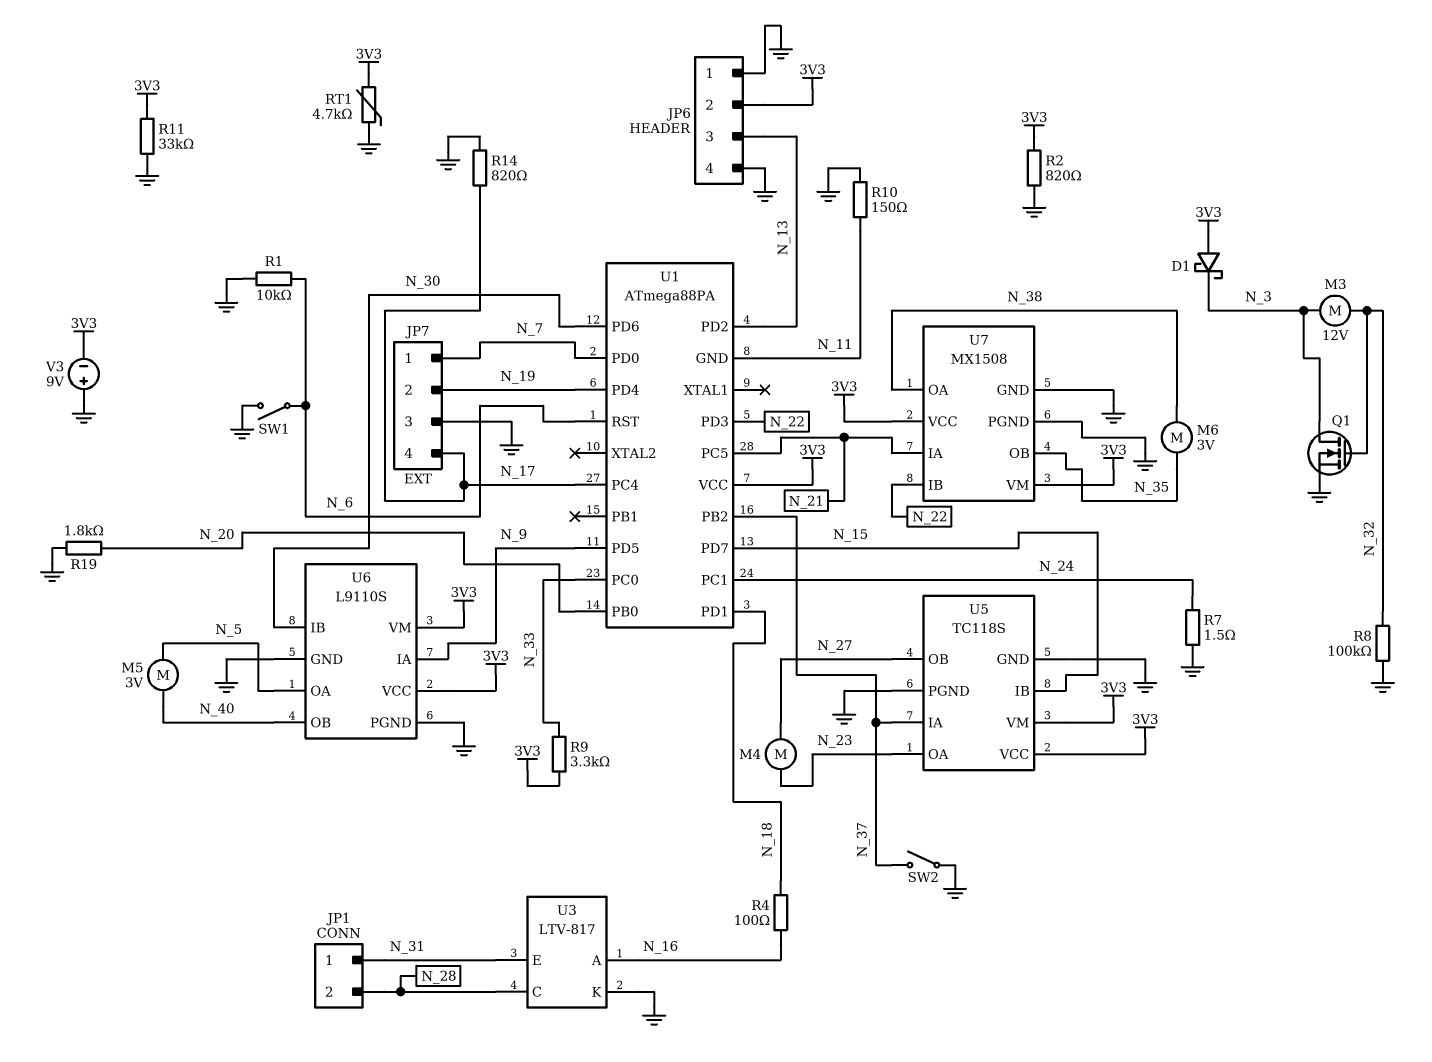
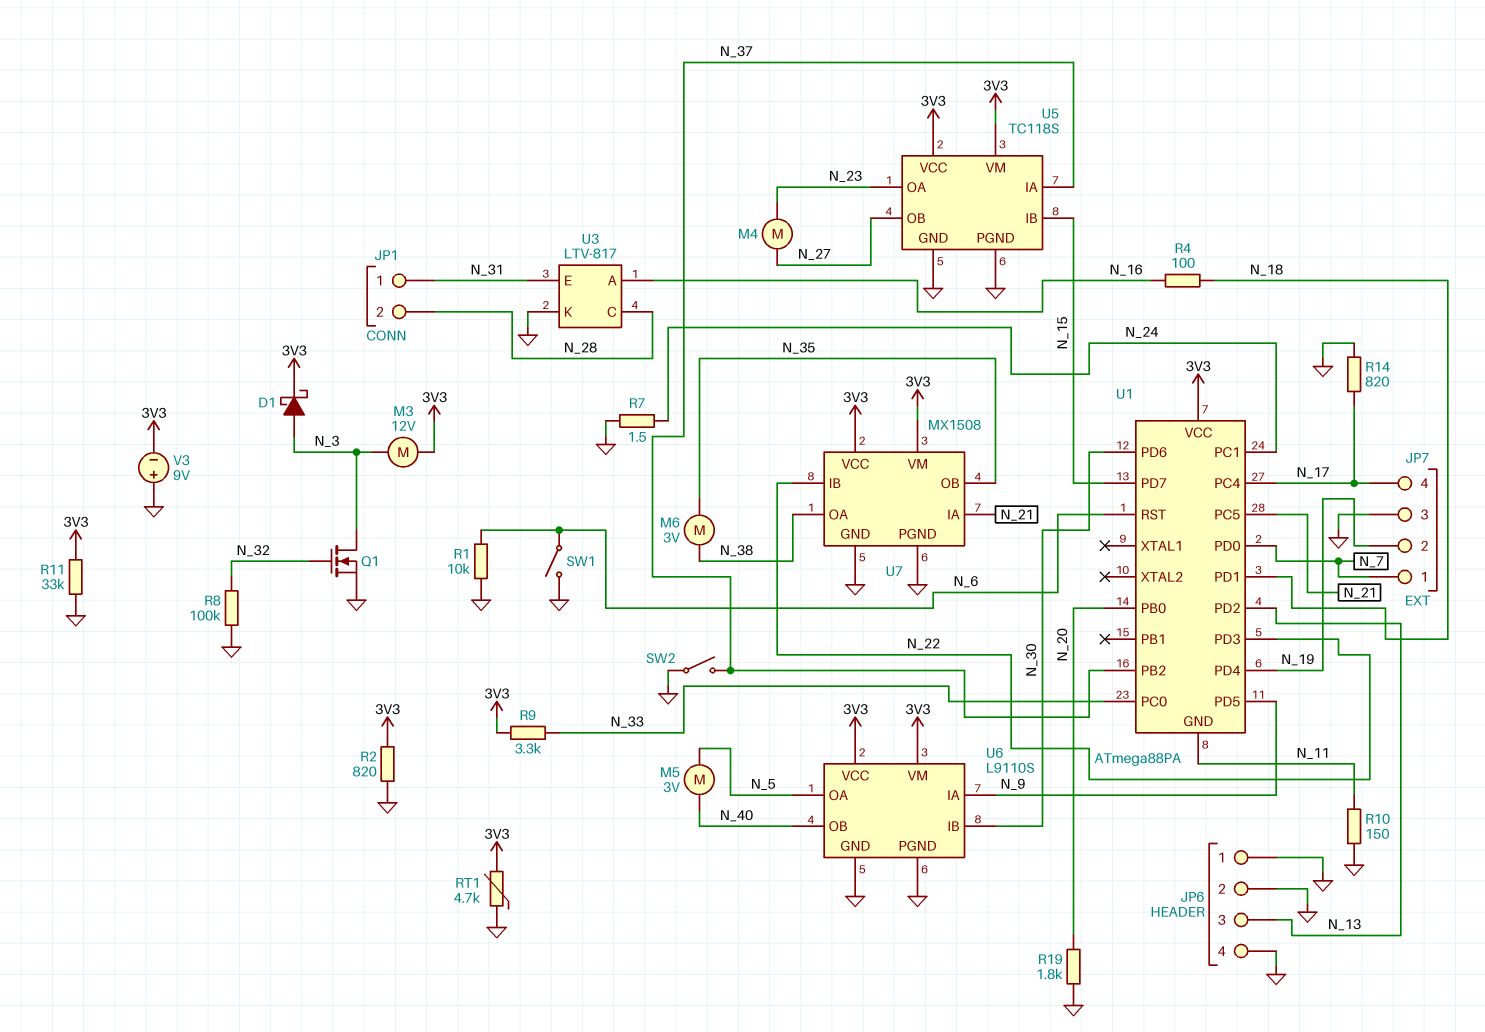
D1: schottky (A 3V3, K N_3) -> schottky (A N_3, K 3V3)
JP6 pin 2: 3V3 -> GND
M3: motor 12V (N_3, N_32) -> motor 12V (3V3, N_3)

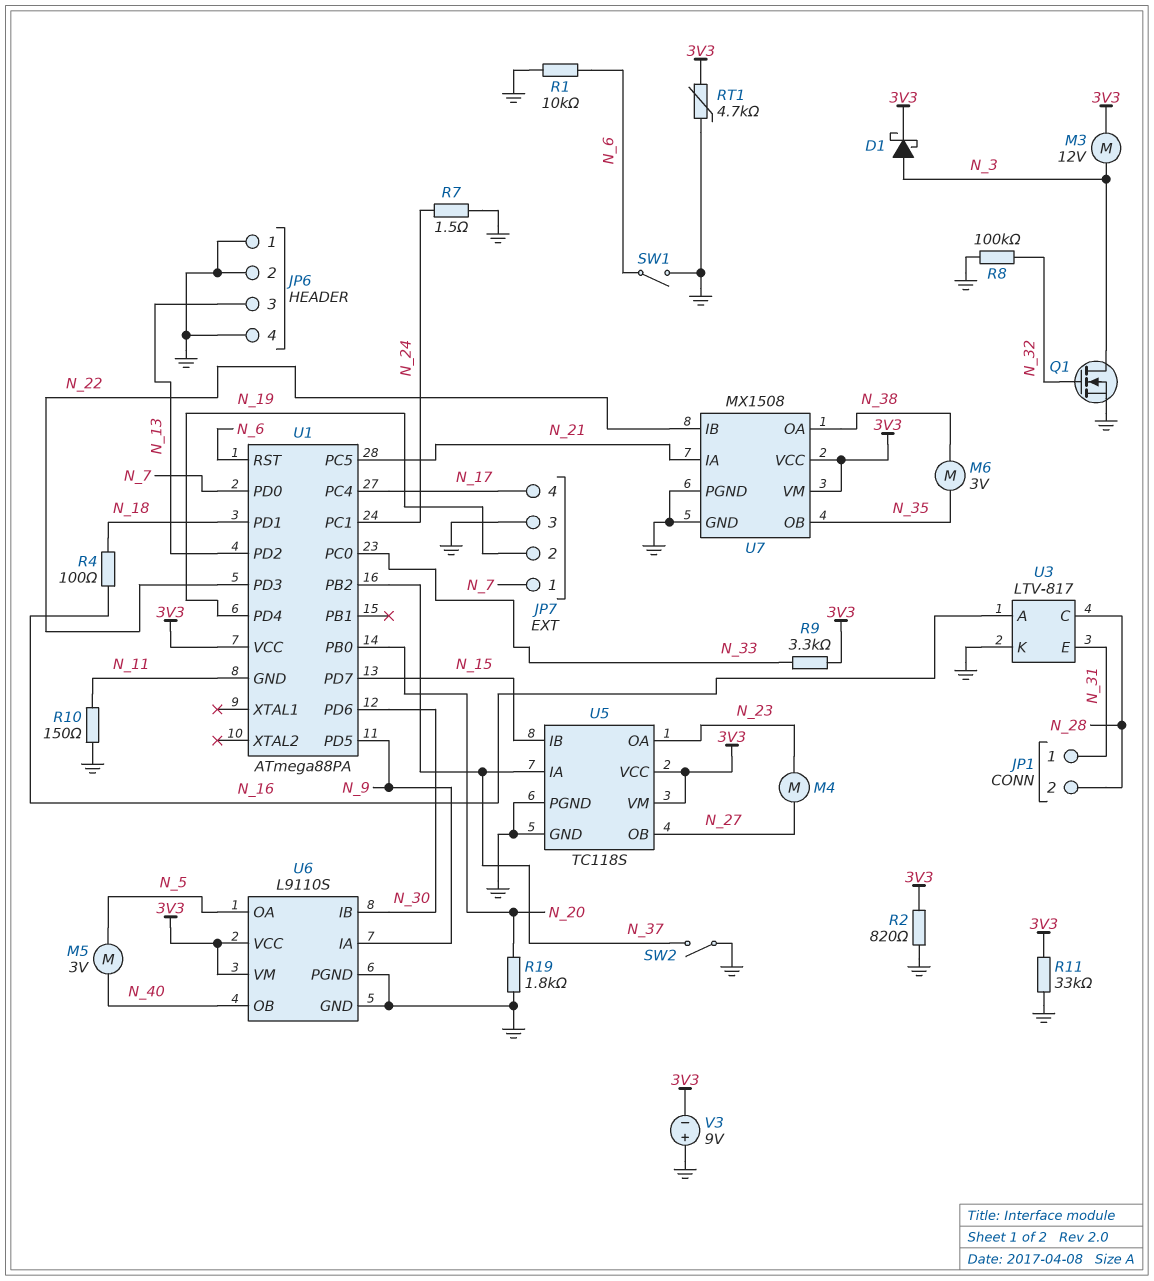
R14: 820 (GND, N_17) -> none

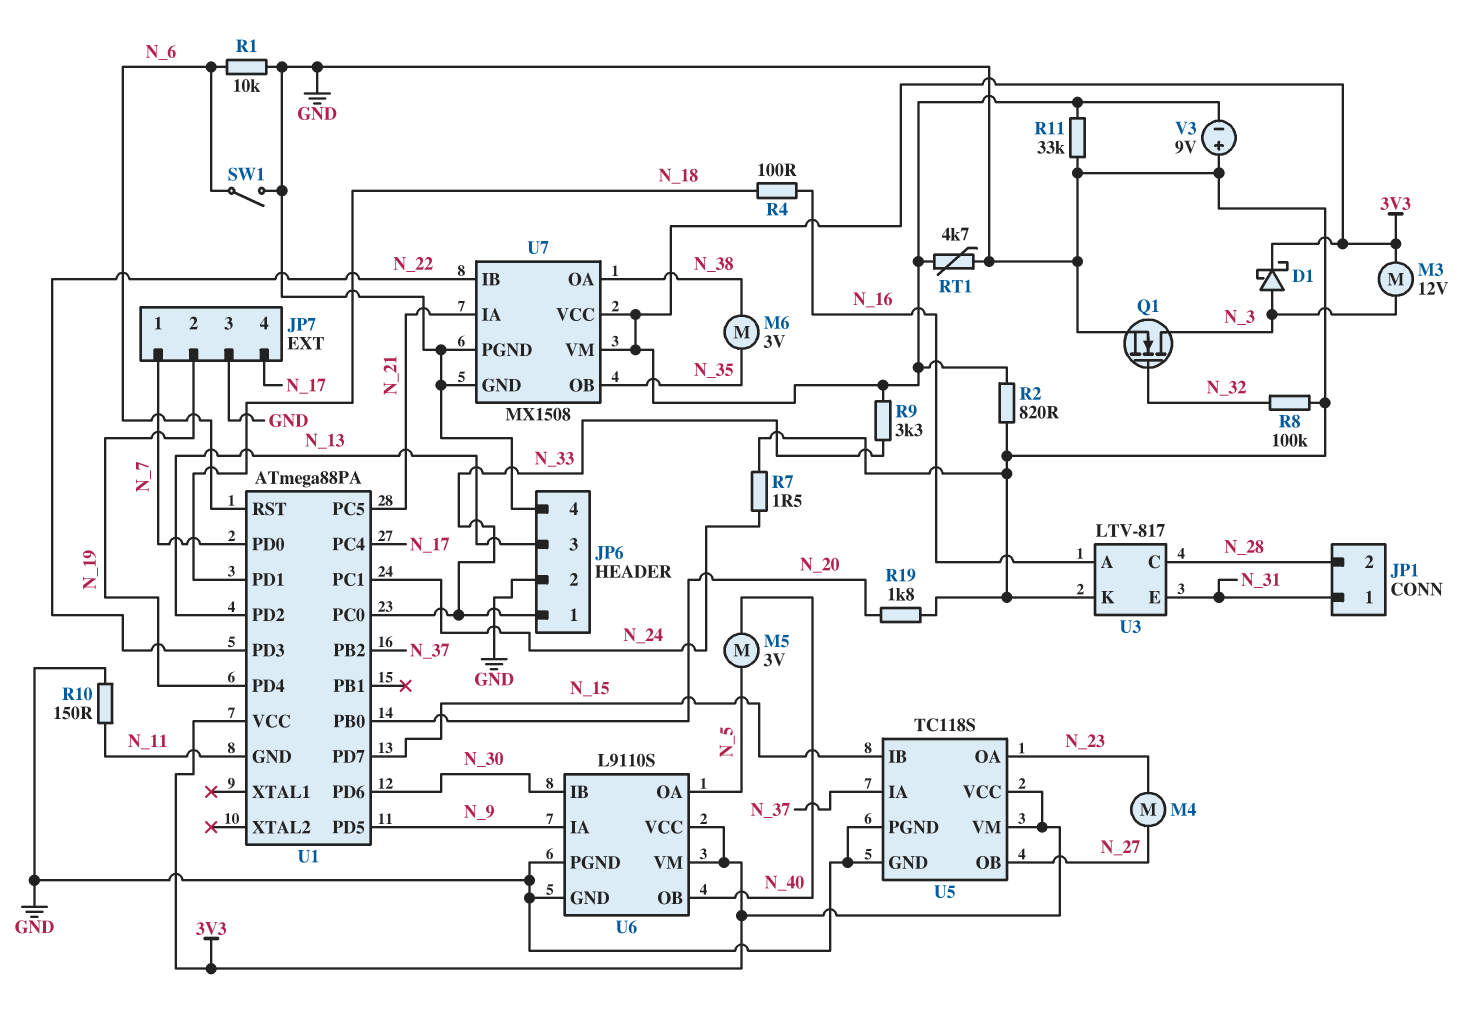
JP6 pin 1: GND -> N_33
SW2: switch (GND, N_37) -> none

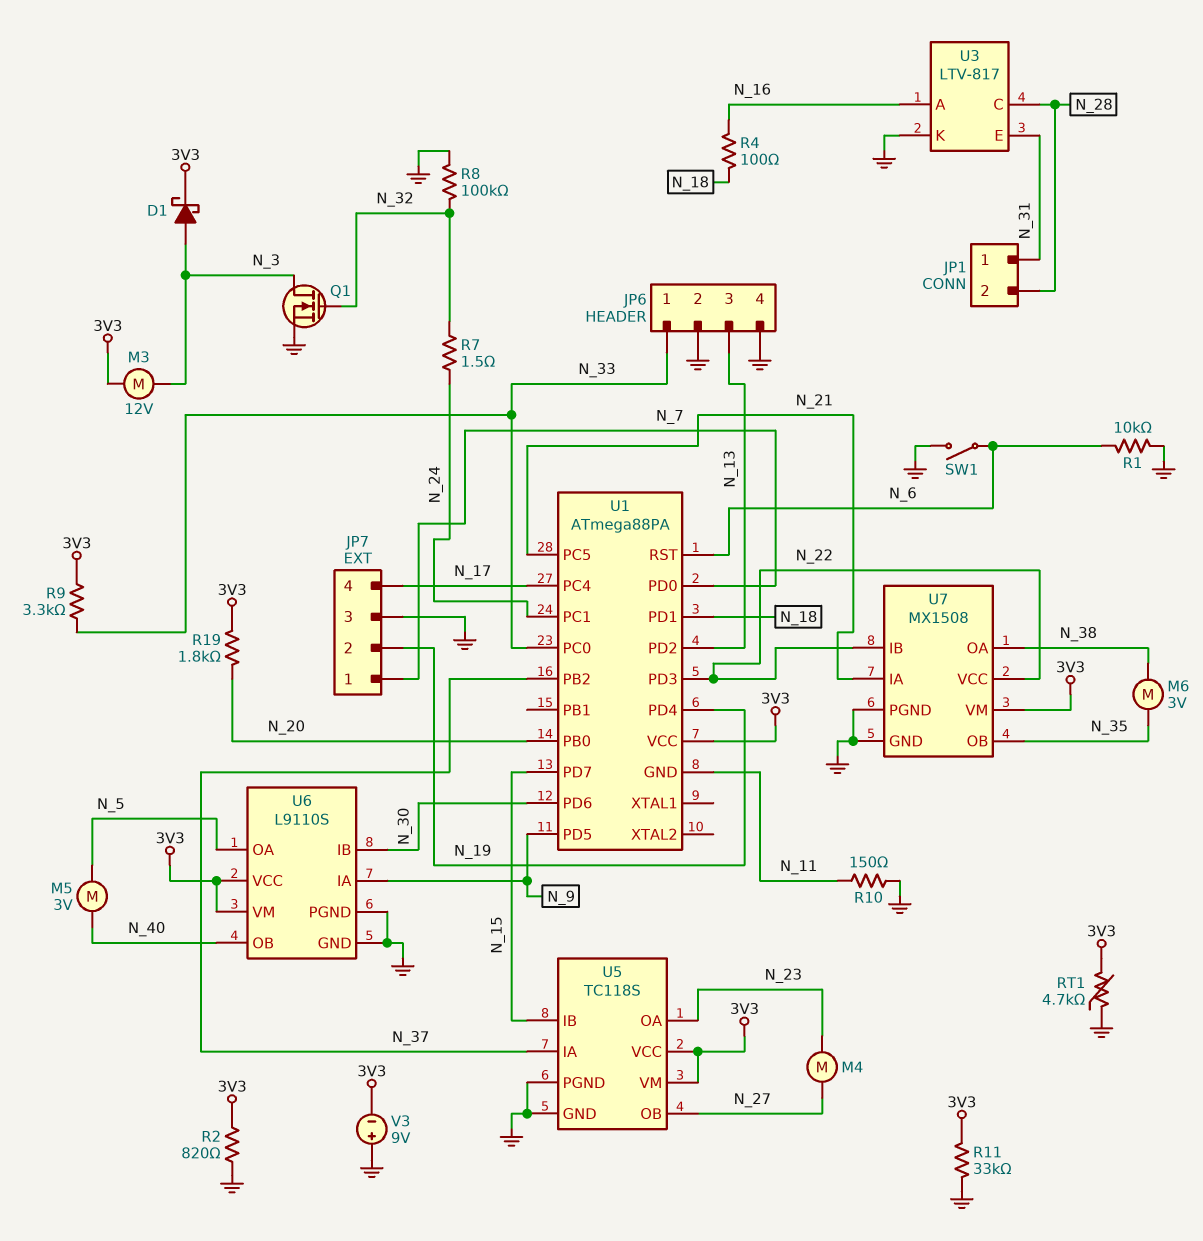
R7: 1.5 (GND, N_24) -> 1.5 (N_24, N_32)
R19: 1.8k (GND, N_20) -> 1.8k (3V3, N_20)
U7 pin VCC: 3V3 -> N_22

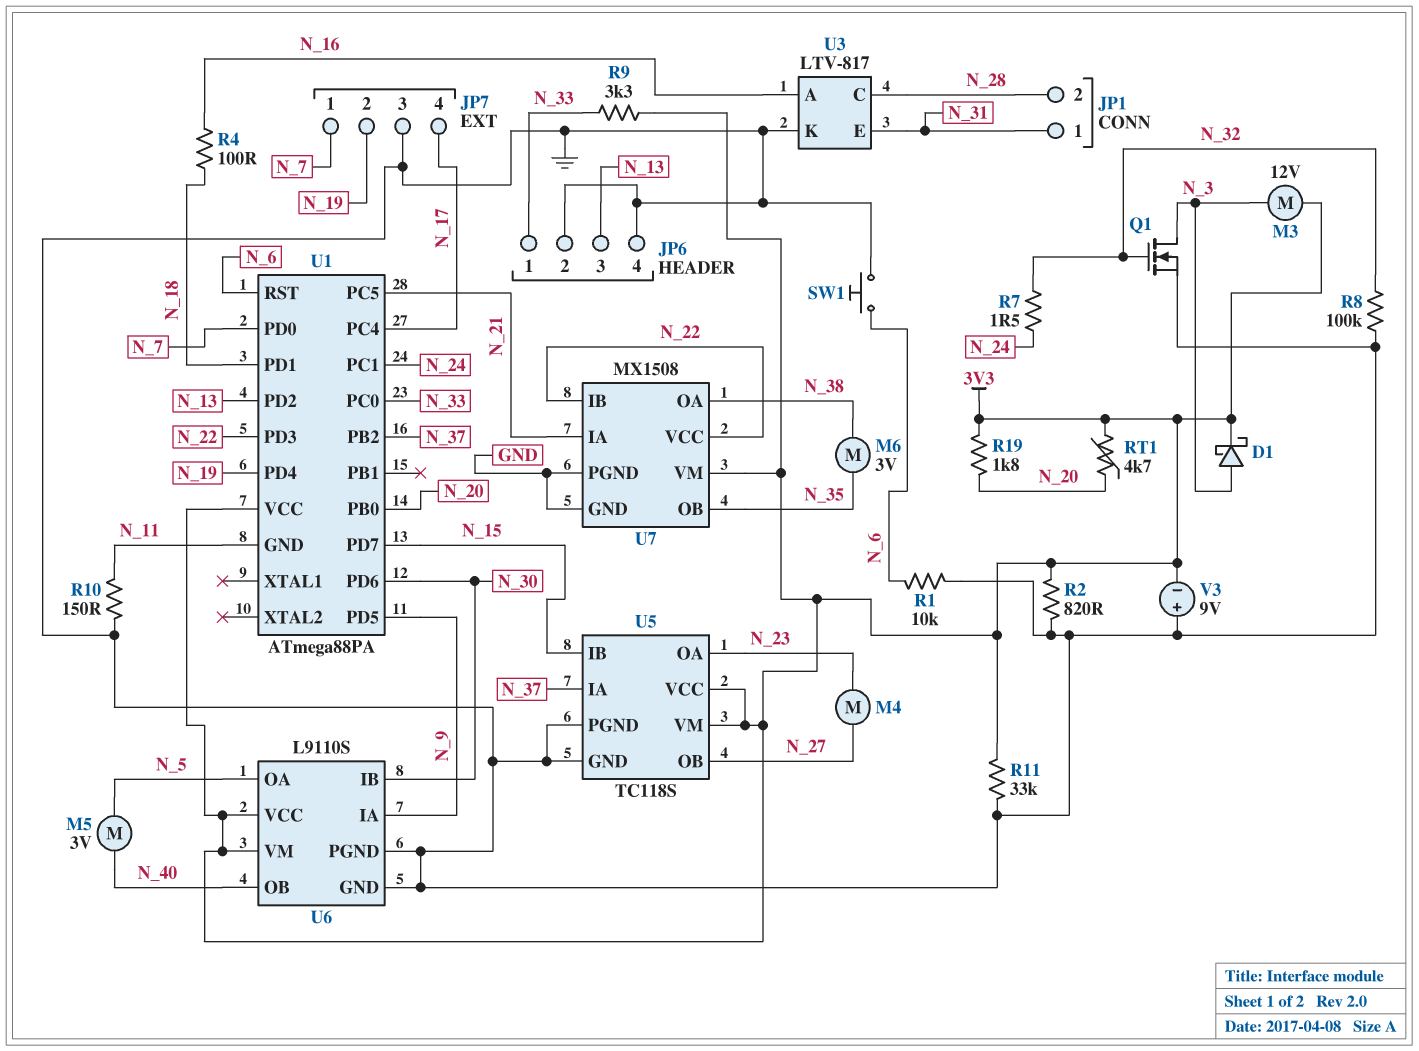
RT1: 4.7k (3V3, GND) -> 4.7k (3V3, N_20)
SW1: switch (GND, N_6) -> button (GND, N_6)

